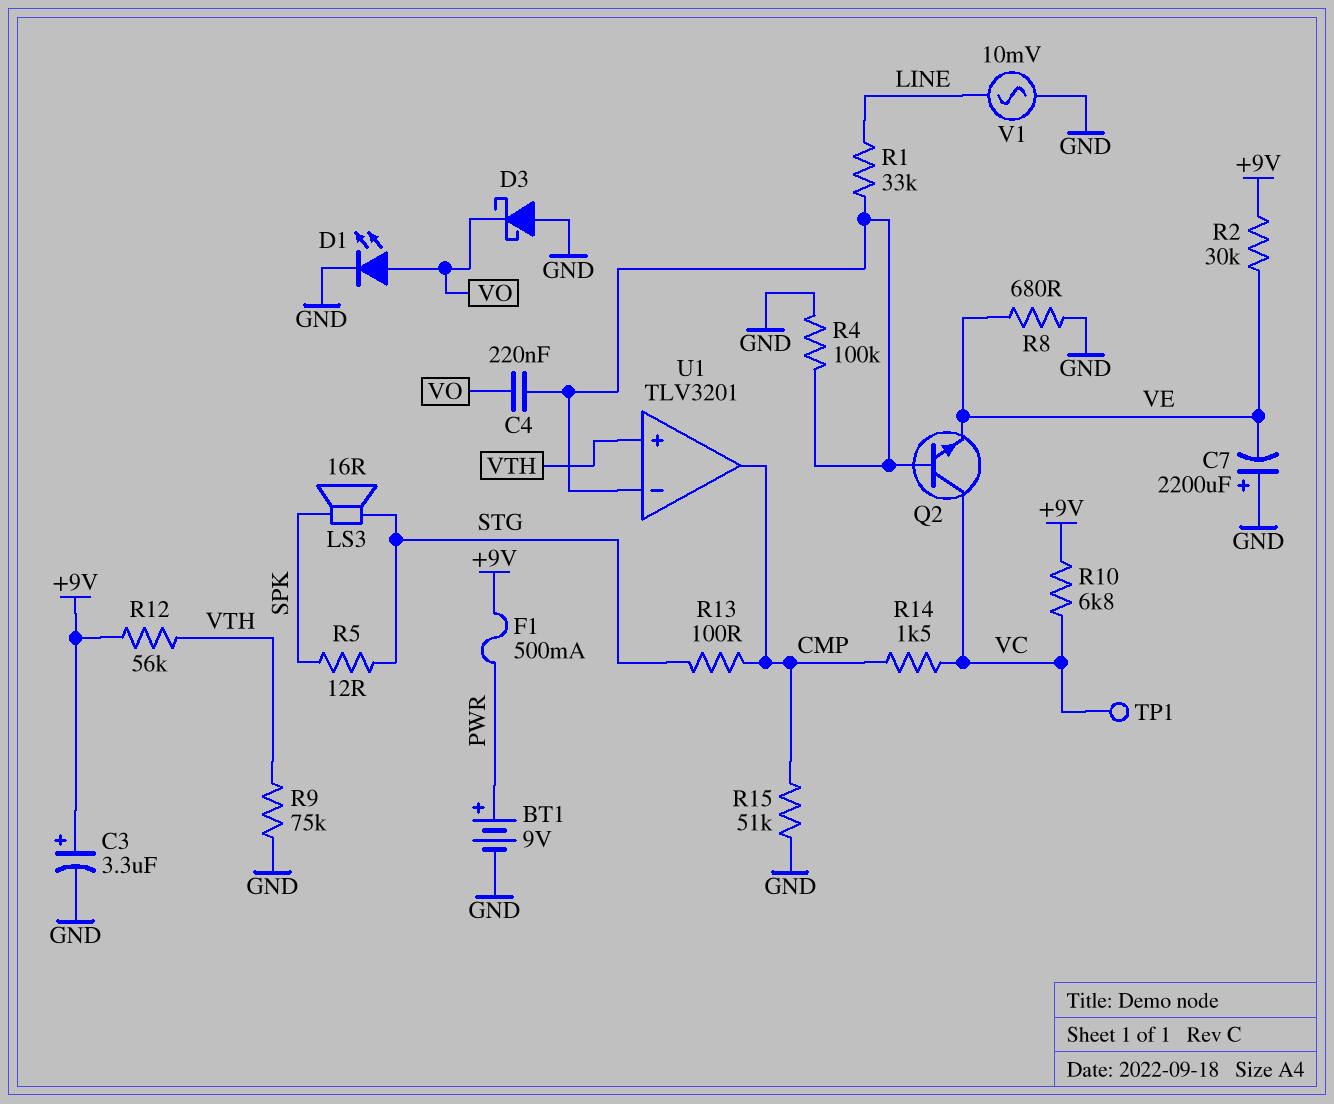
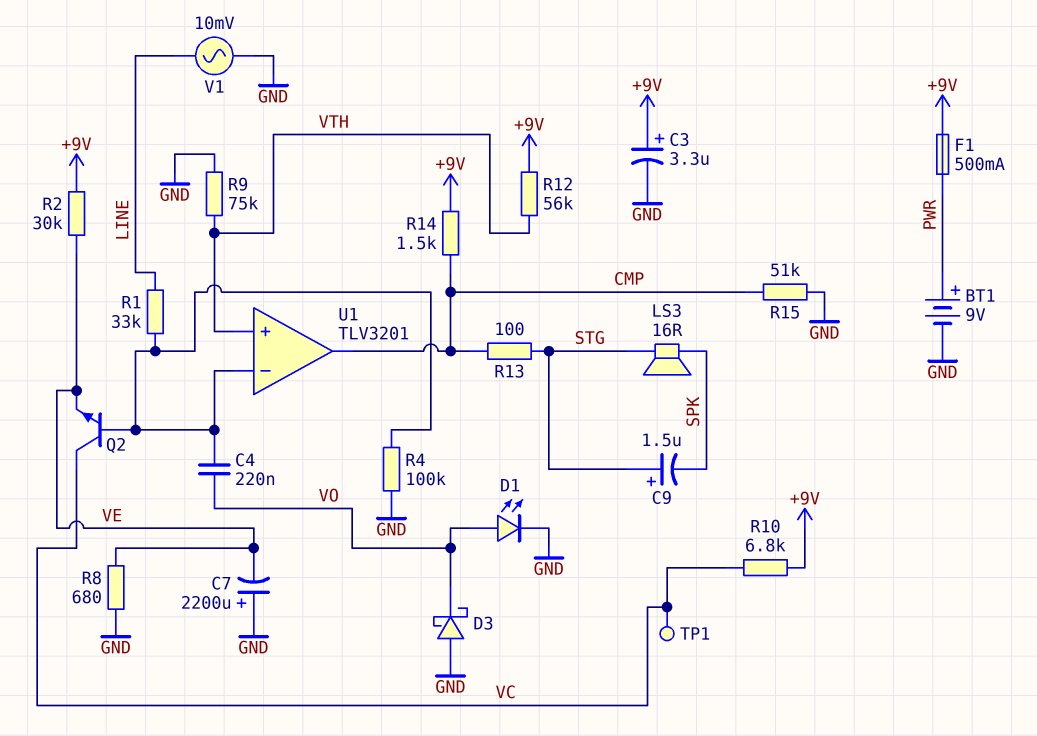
C9: none -> 1.5uF (plus STG, minus SPK)
R5: 12 (SPK, STG) -> none
R14: 1.5k (CMP, VC) -> 1.5k (+9V, CMP)

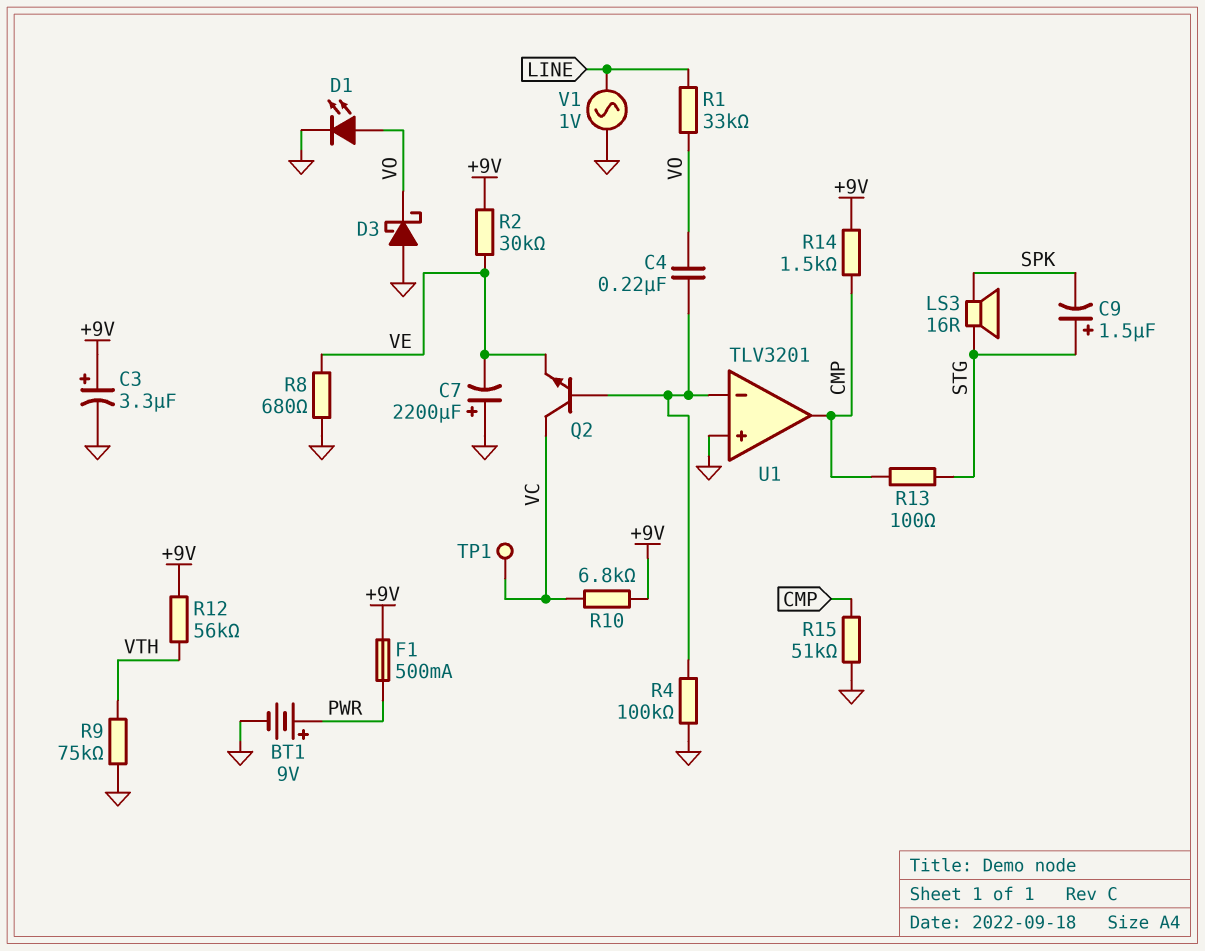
R1: 33k (LINE, U1/in-) -> 33k (LINE, VO)
U1 pin in+: VTH -> GND
V1: AC 10mV (GND, LINE) -> AC 1V (GND, LINE)

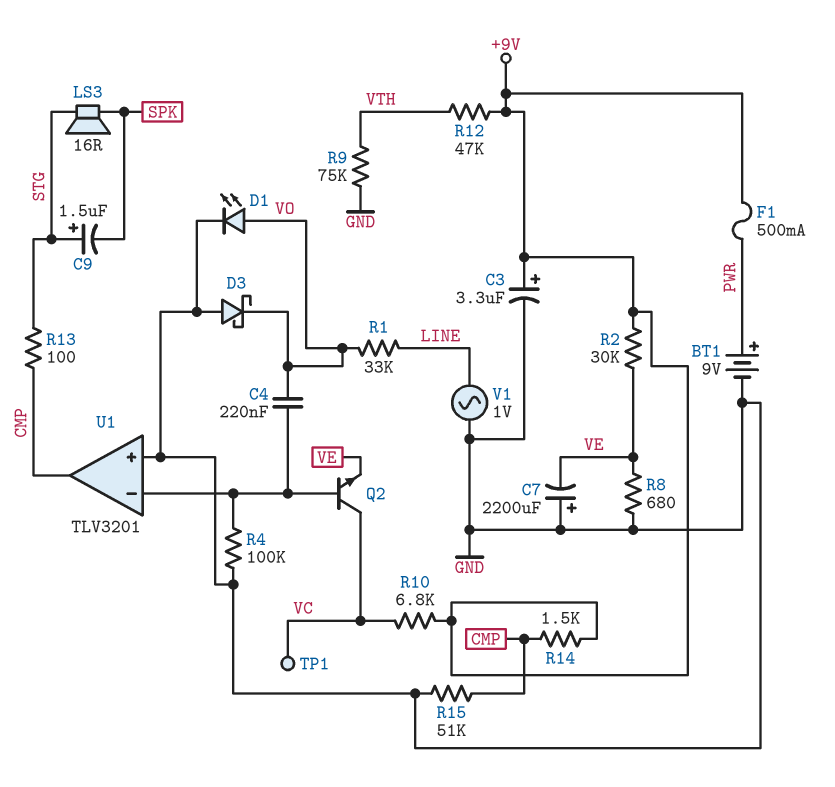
R12: 56k (+9V, VTH) -> 47k (+9V, VTH)

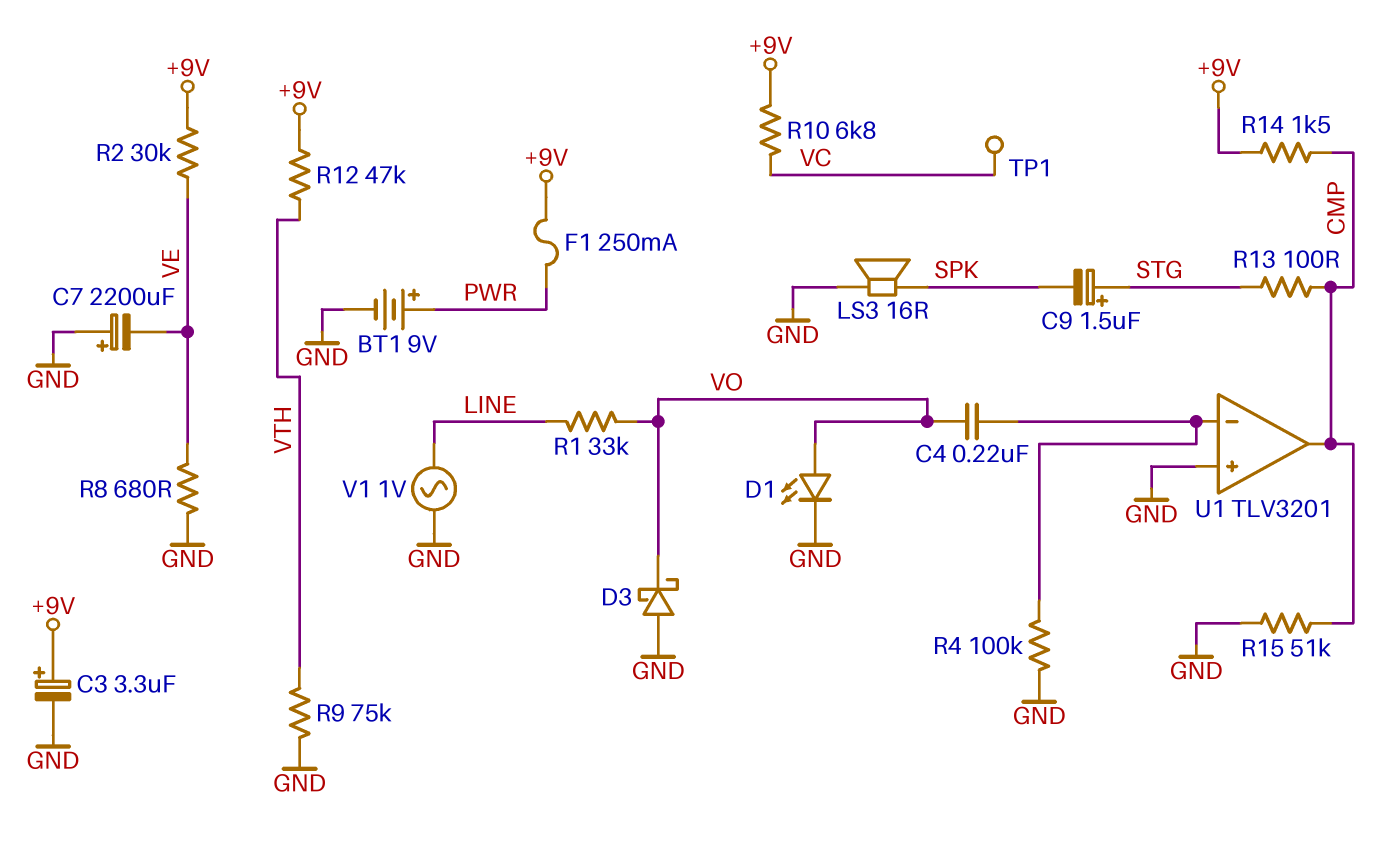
F1: 500mA (+9V, PWR) -> 250mA (+9V, PWR)
LS3: speaker 16R (SPK, STG) -> speaker 16R (GND, SPK)
Q2: NPN (B U1/in-, C VC, E VE) -> none

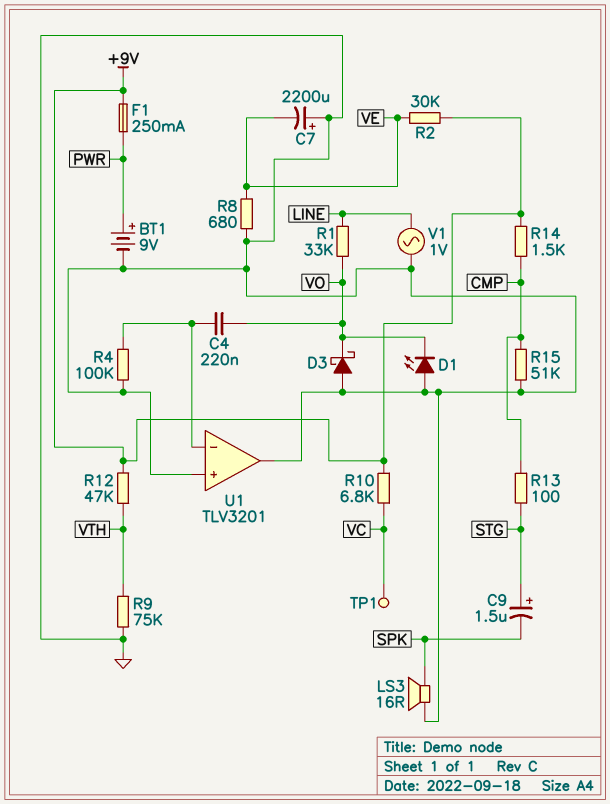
C3: 3.3uF (plus +9V, minus GND) -> none
D1: LED (A VO, K GND) -> LED (A GND, K VO)
U1 pin out: CMP -> GND

